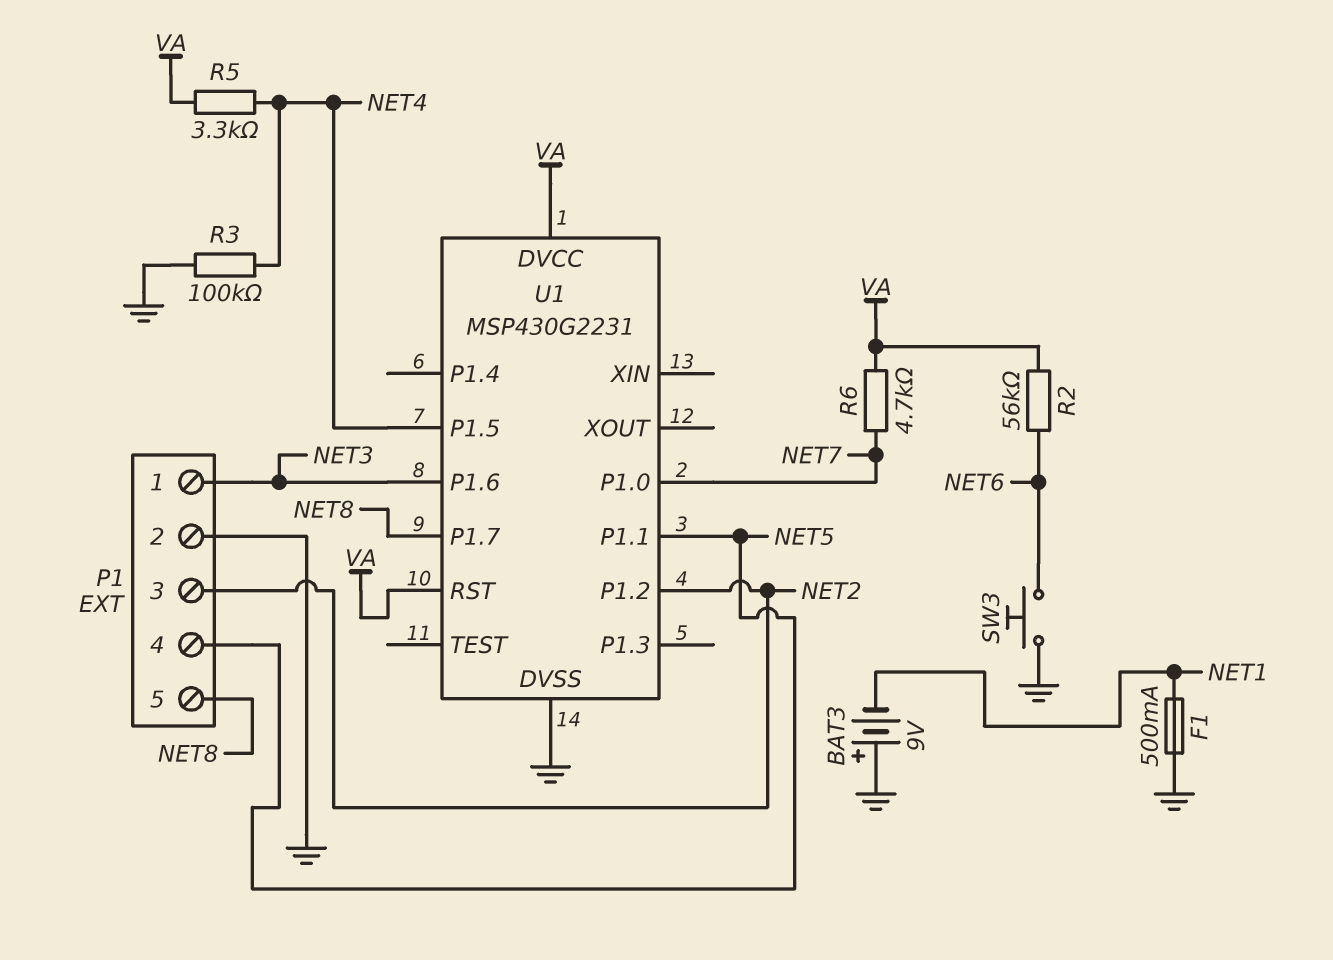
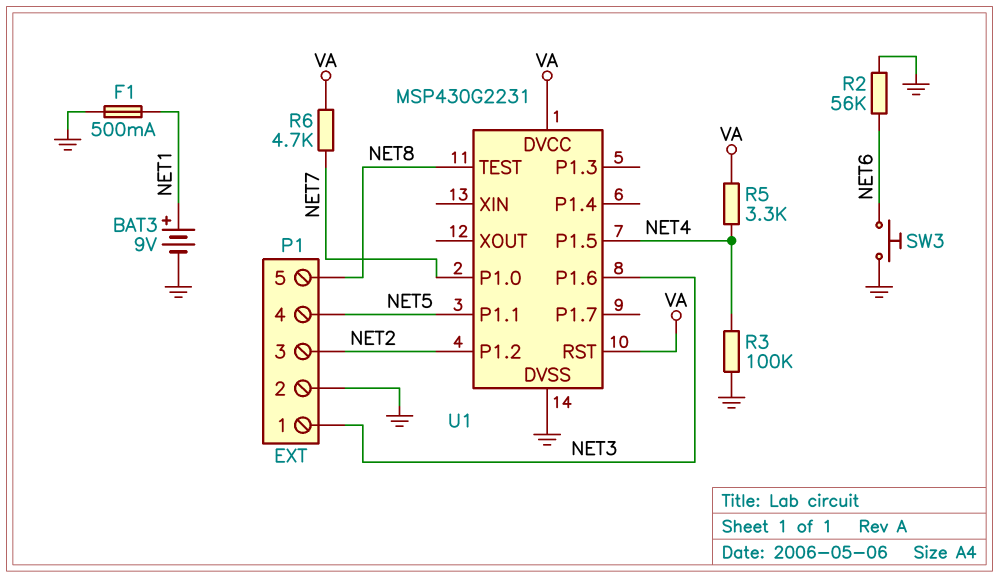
BAT3: 9V (plus GND, minus NET1) -> 9V (plus NET1, minus GND)
R2: 56k (NET6, VA) -> 56k (GND, NET6)
U1 pin P1.7: NET8 -> none
U1 pin TEST: none -> NET8

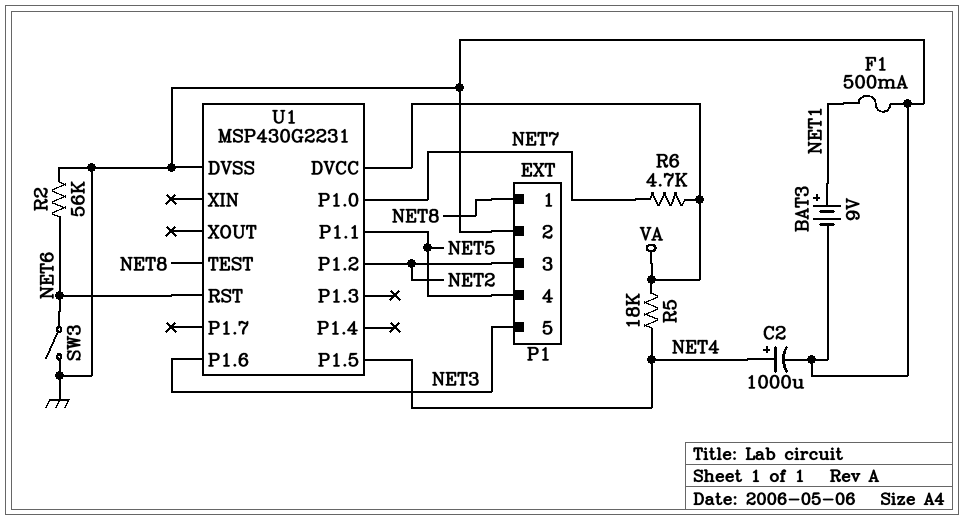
C2: none -> 1000uF (plus NET4, minus GND)
P1 pin 1: NET3 -> NET8
P1 pin 5: NET8 -> NET3
R3: 100k (GND, NET4) -> none
R5: 3.3k (NET4, VA) -> 18k (NET4, VA)
SW3: button (GND, NET6) -> switch (GND, NET6)
U1 pin RST: VA -> NET6

